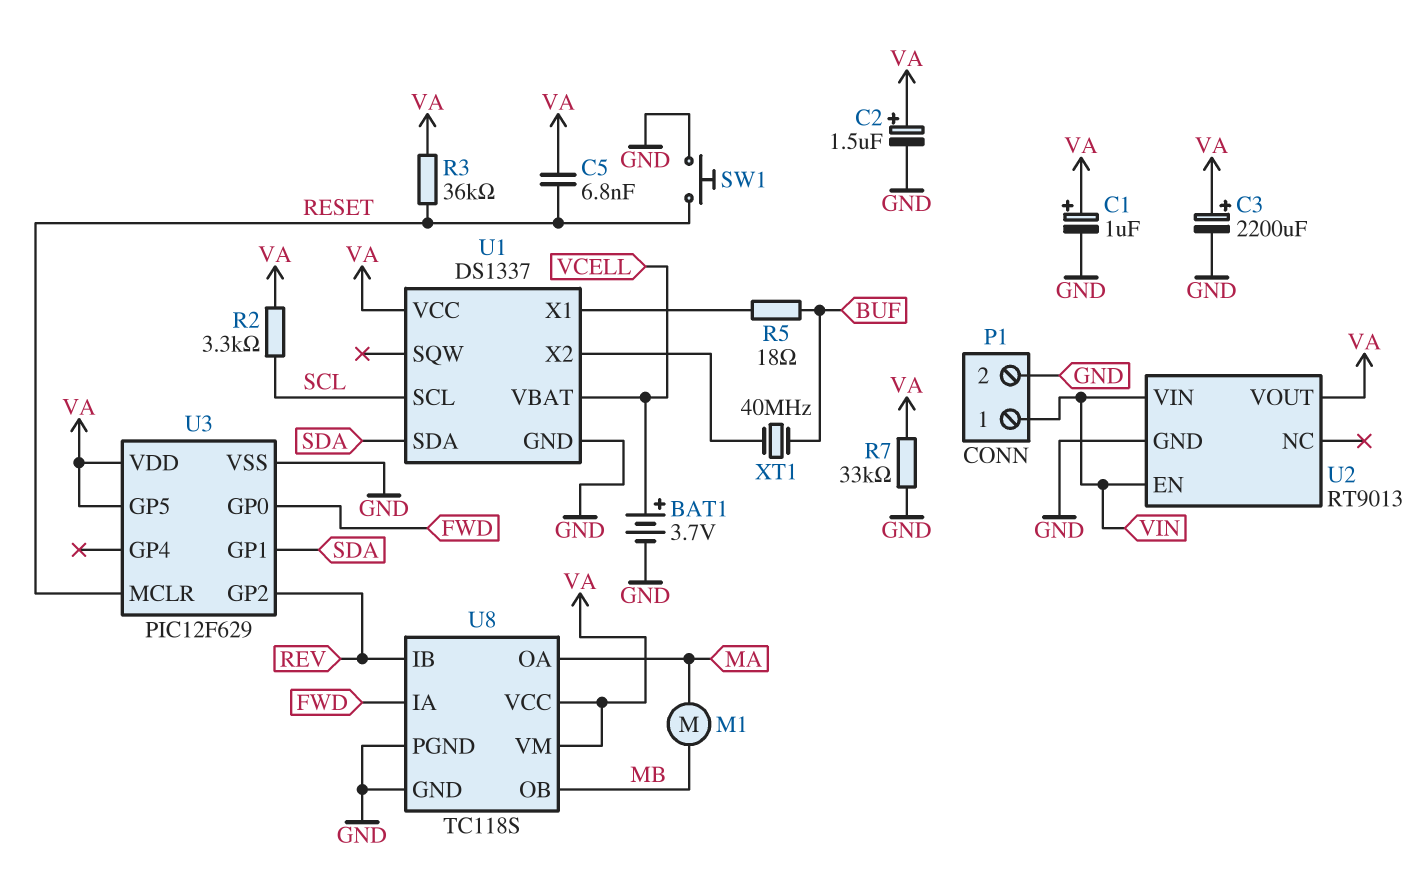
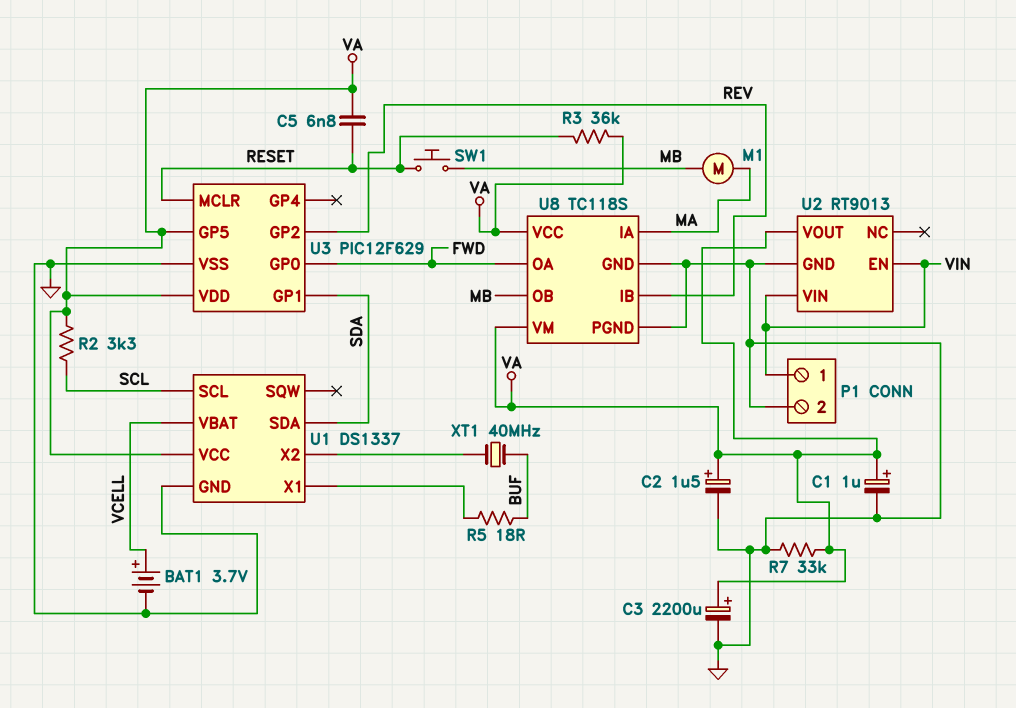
SW1: button (GND, RESET) -> button (MB, RESET)
U8 pin IA: FWD -> MA
U8 pin OA: MA -> FWD

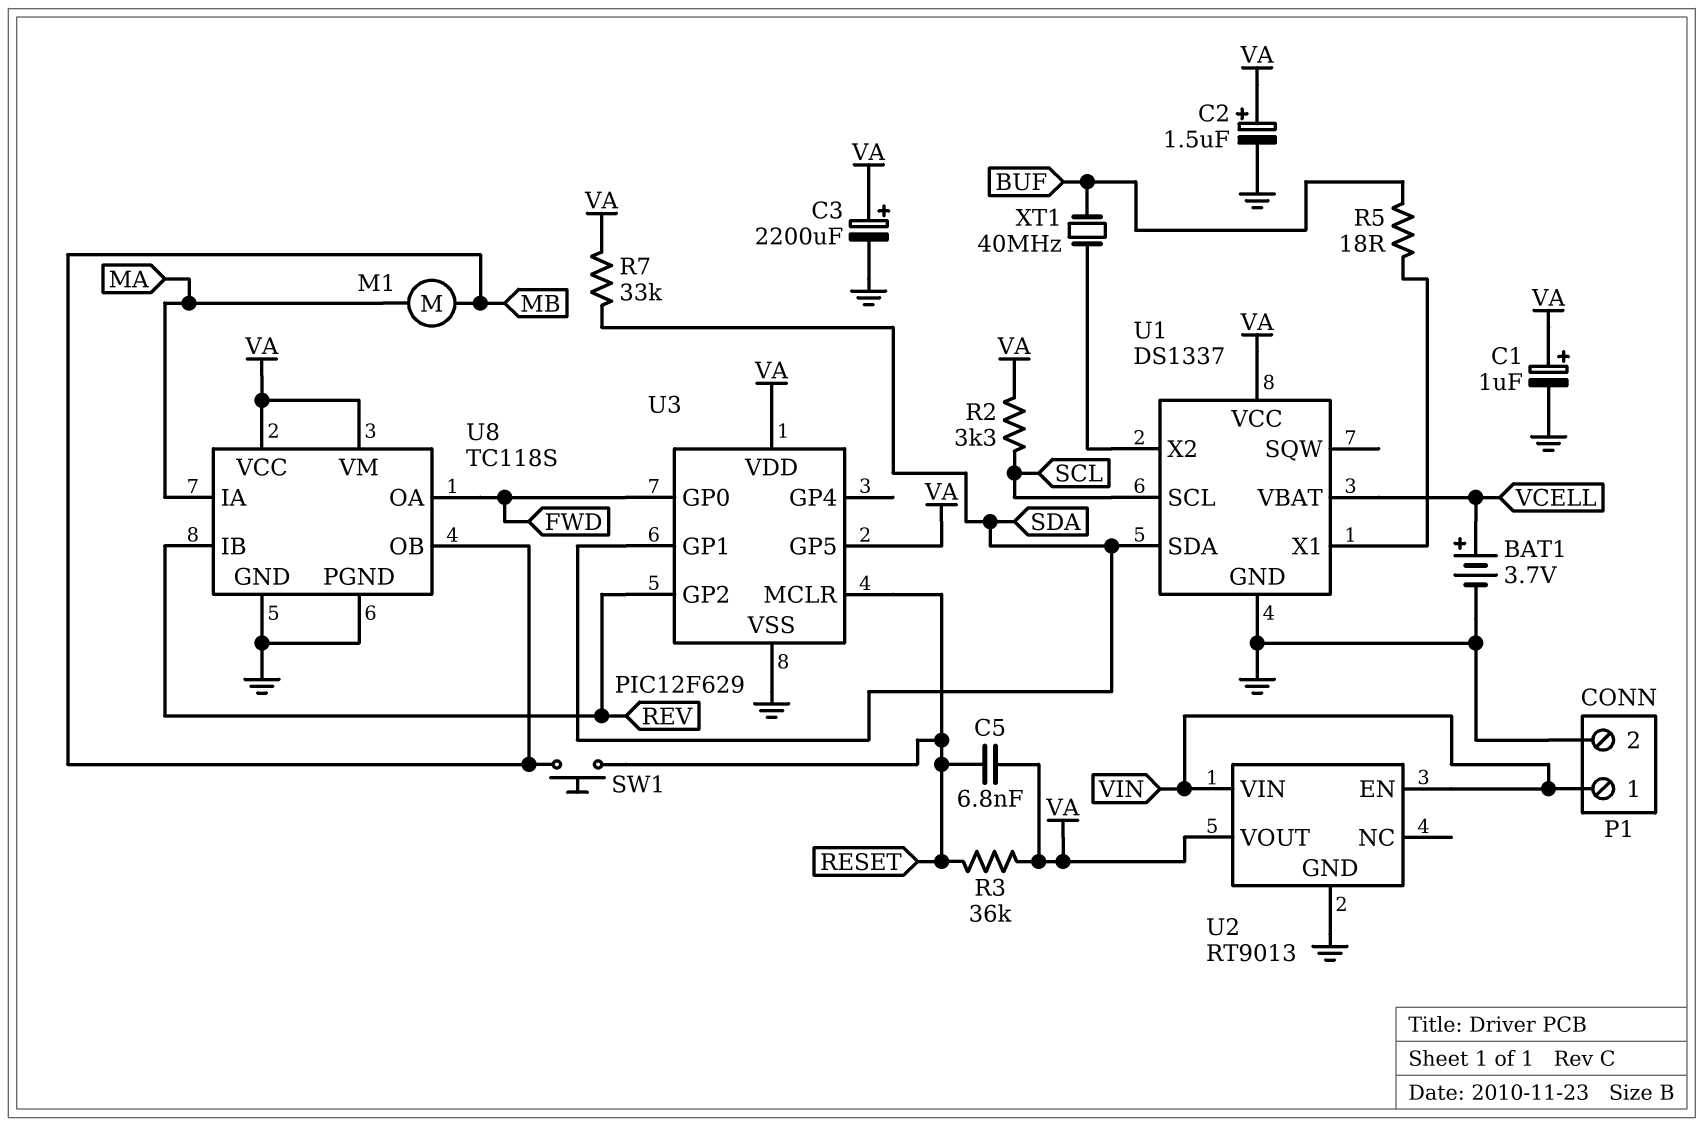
R7: 33k (GND, VA) -> 33k (SDA, VA)

